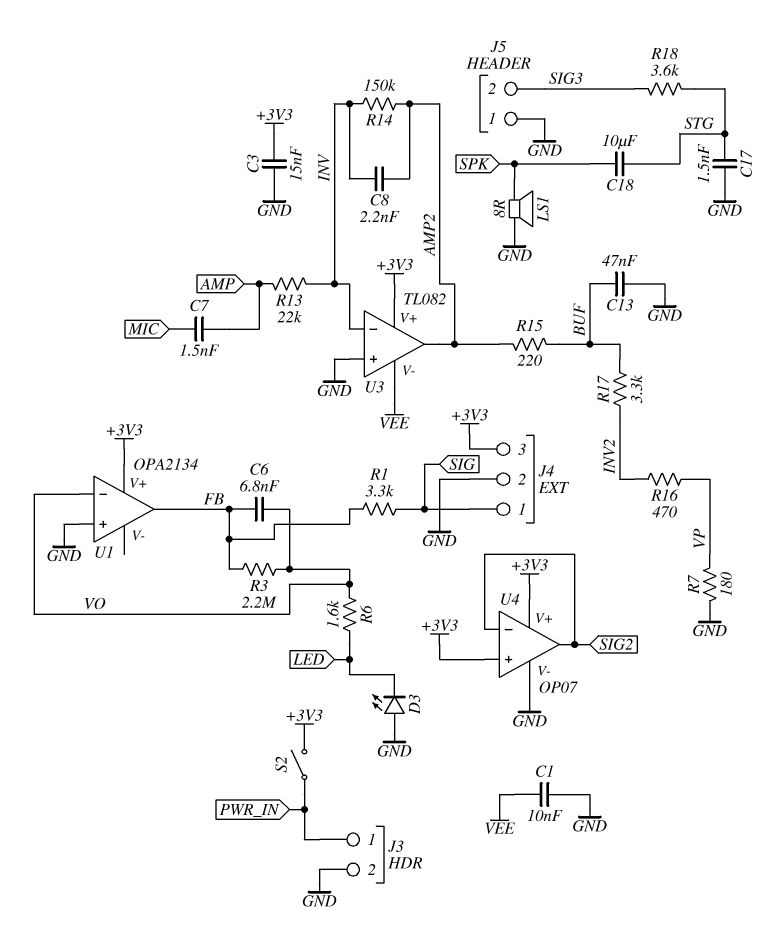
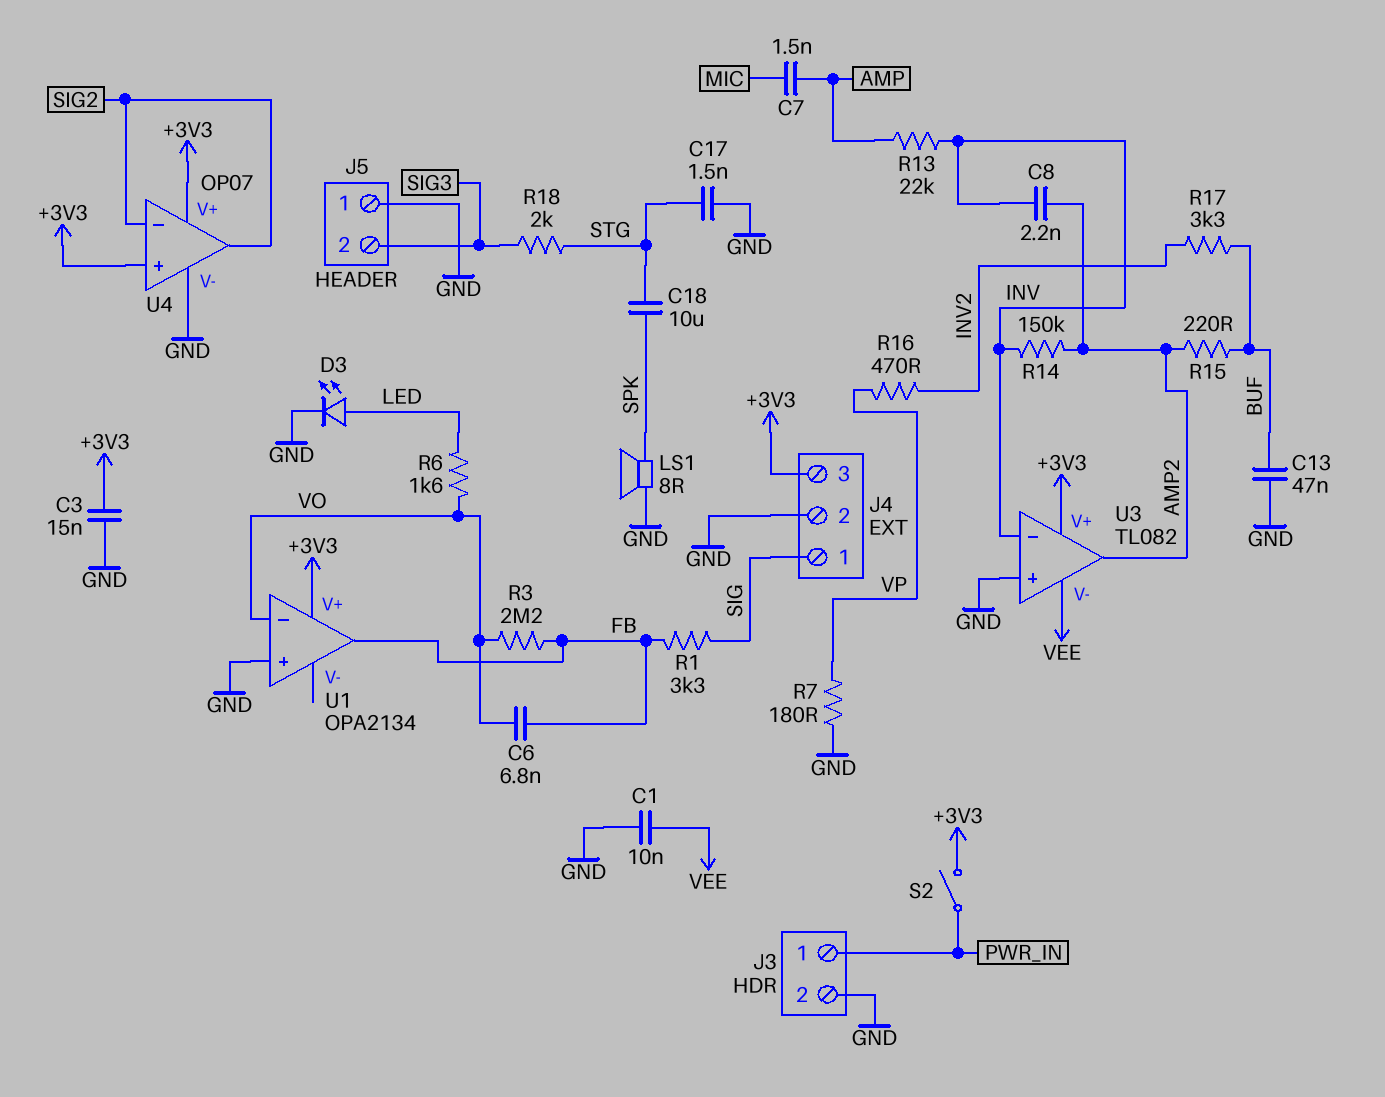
D3: LED (A GND, K LED) -> LED (A LED, K GND)
R18: 3.6k (SIG3, STG) -> 2k (SIG3, STG)

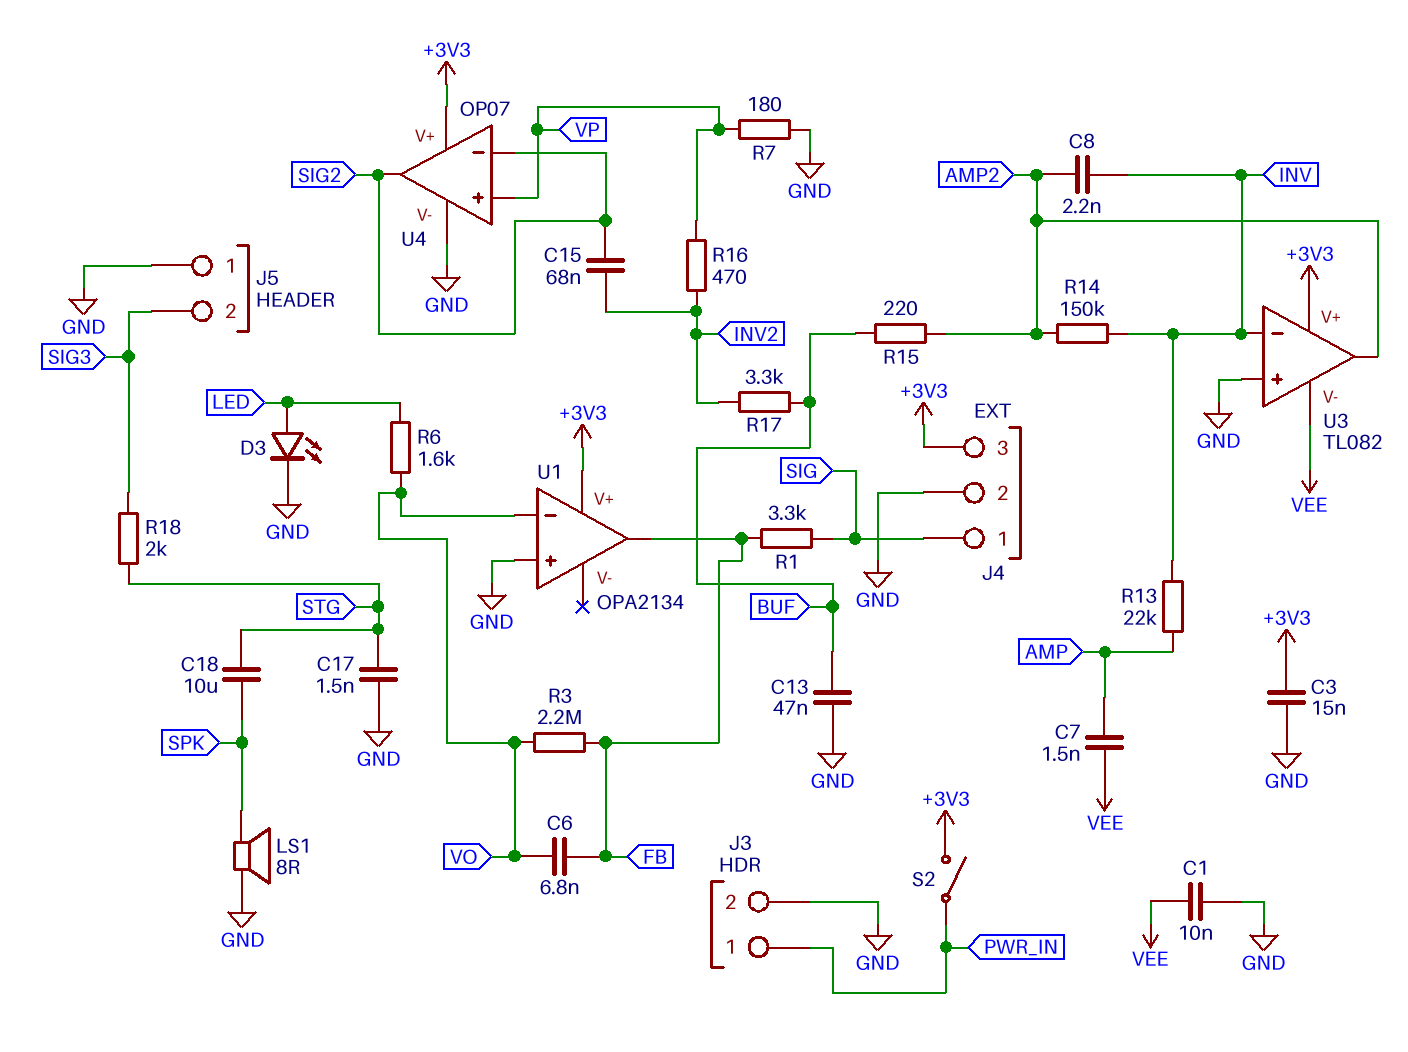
C7: 1.5nF (AMP, MIC) -> 1.5nF (AMP, VEE)
C15: none -> 68nF (INV2, SIG2)
U4 pin in+: +3V3 -> VP

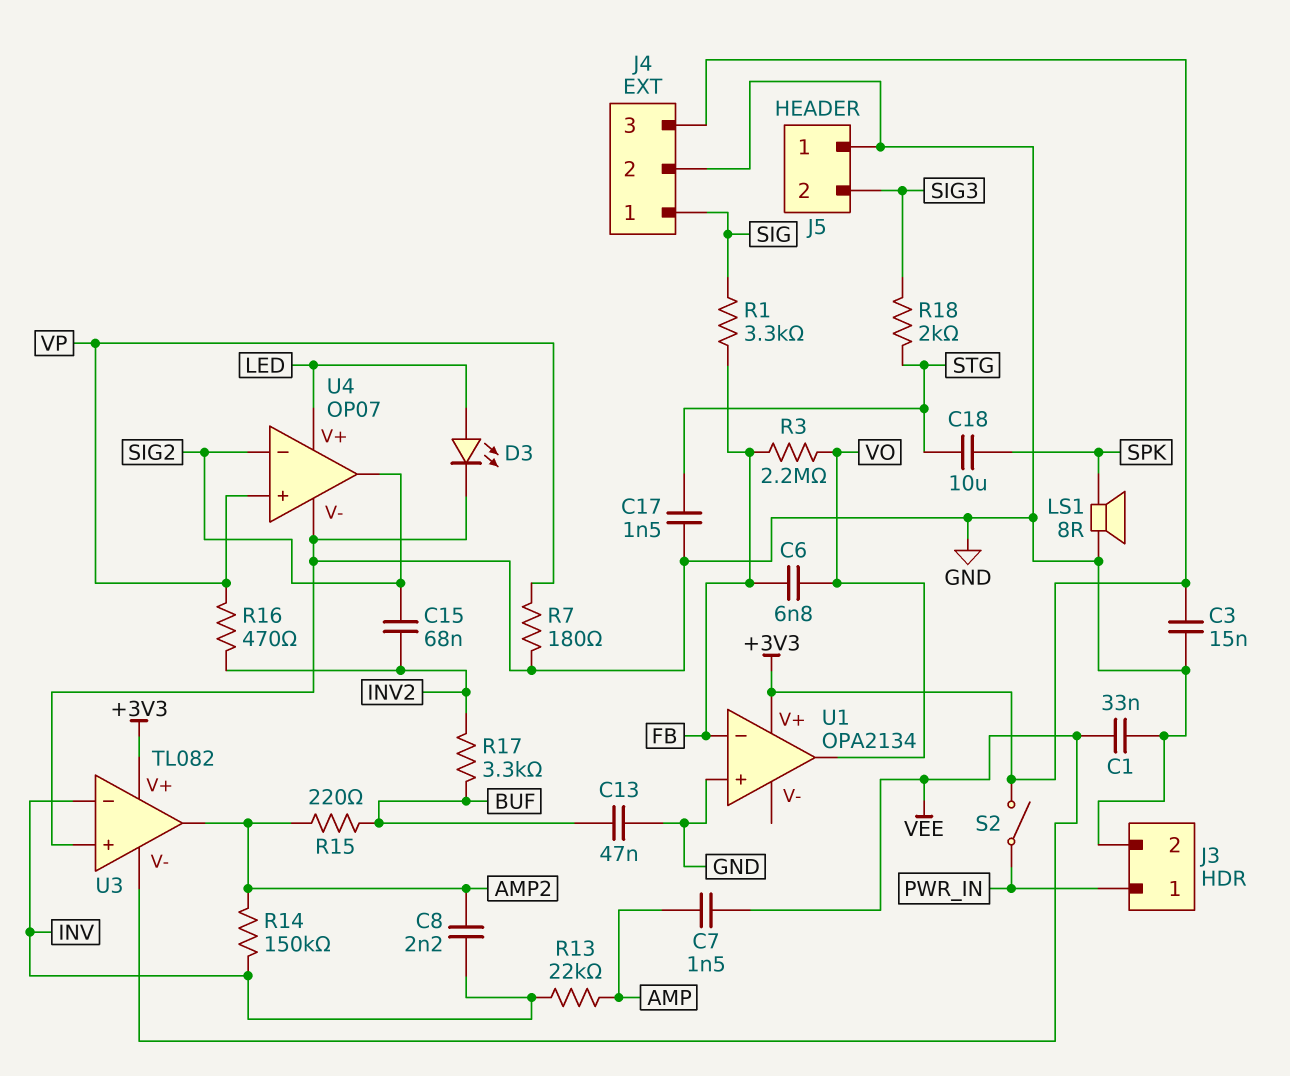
C1: 10nF (GND, VEE) -> 33nF (GND, VEE)
R6: 1.6k (LED, VO) -> none
U1 pin in-: VO -> FB
U1 pin out: FB -> VO
U4 pin V+: +3V3 -> LED

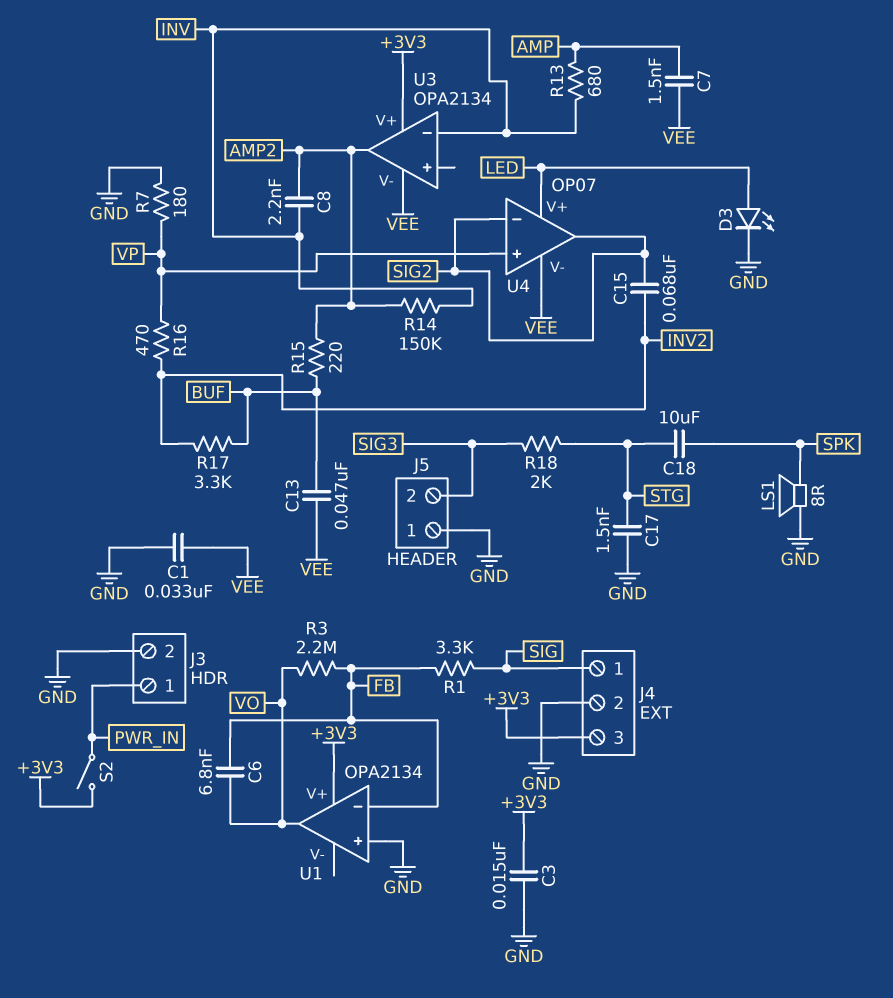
C13: 47nF (BUF, GND) -> 47nF (BUF, VEE)
R13: 22k (AMP, INV) -> 680 (AMP, INV)
U3: TL082 -> OPA2134
U3 pin in+: GND -> none
U4 pin V-: GND -> VEE

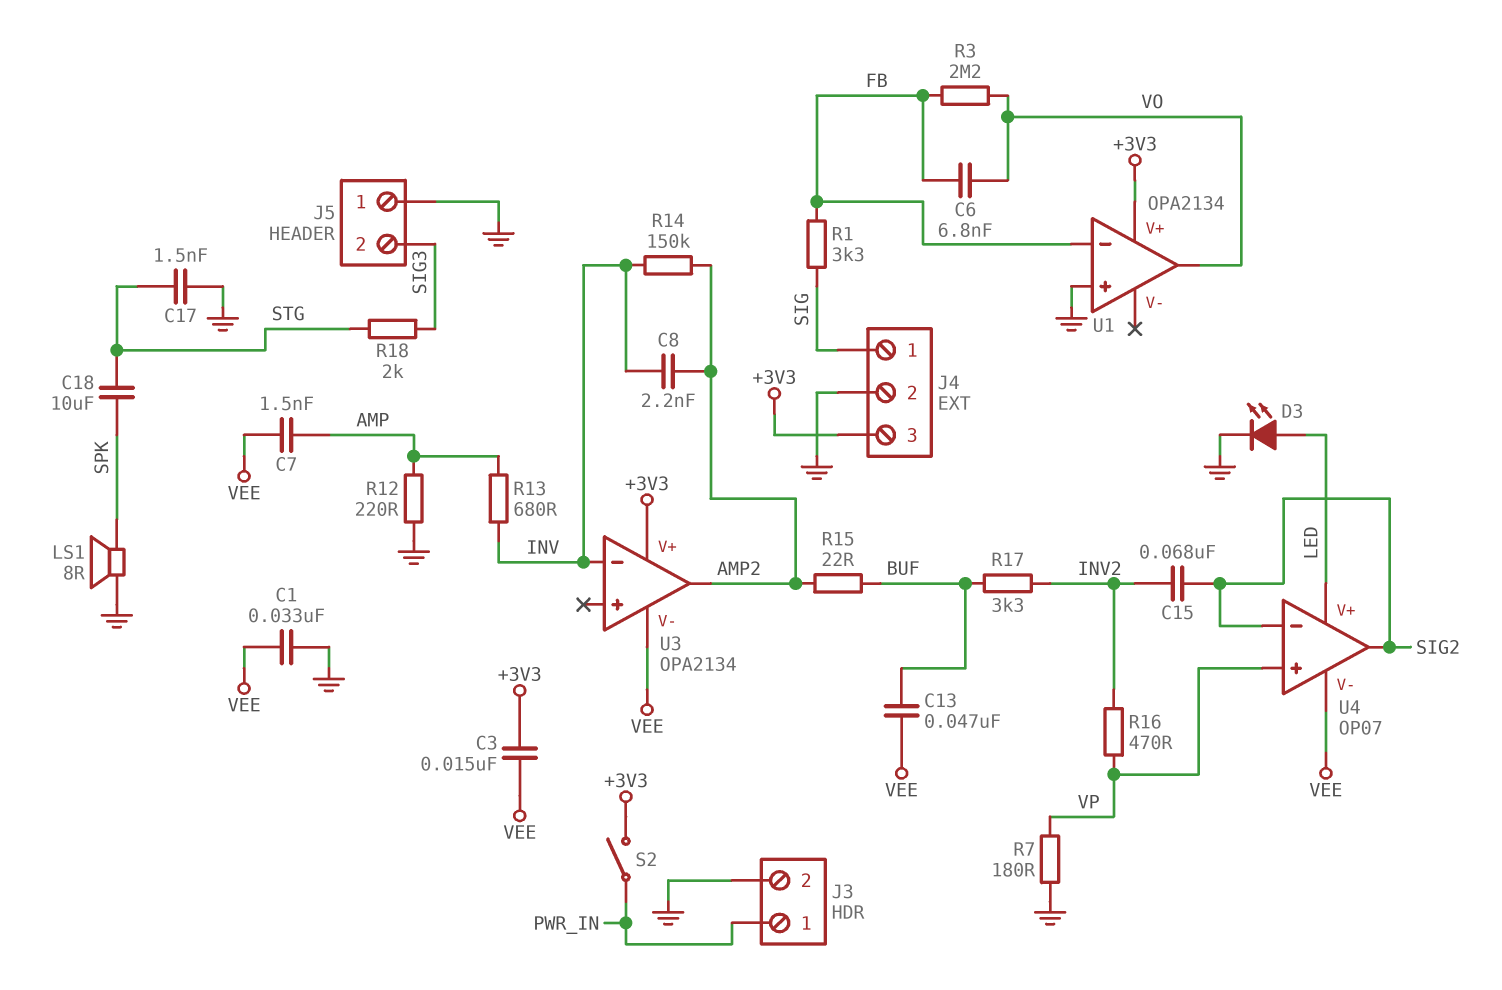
C3: 15nF (+3V3, GND) -> 15nF (+3V3, VEE)
R12: none -> 220 (AMP, GND)
R15: 220 (AMP2, BUF) -> 22 (AMP2, BUF)

